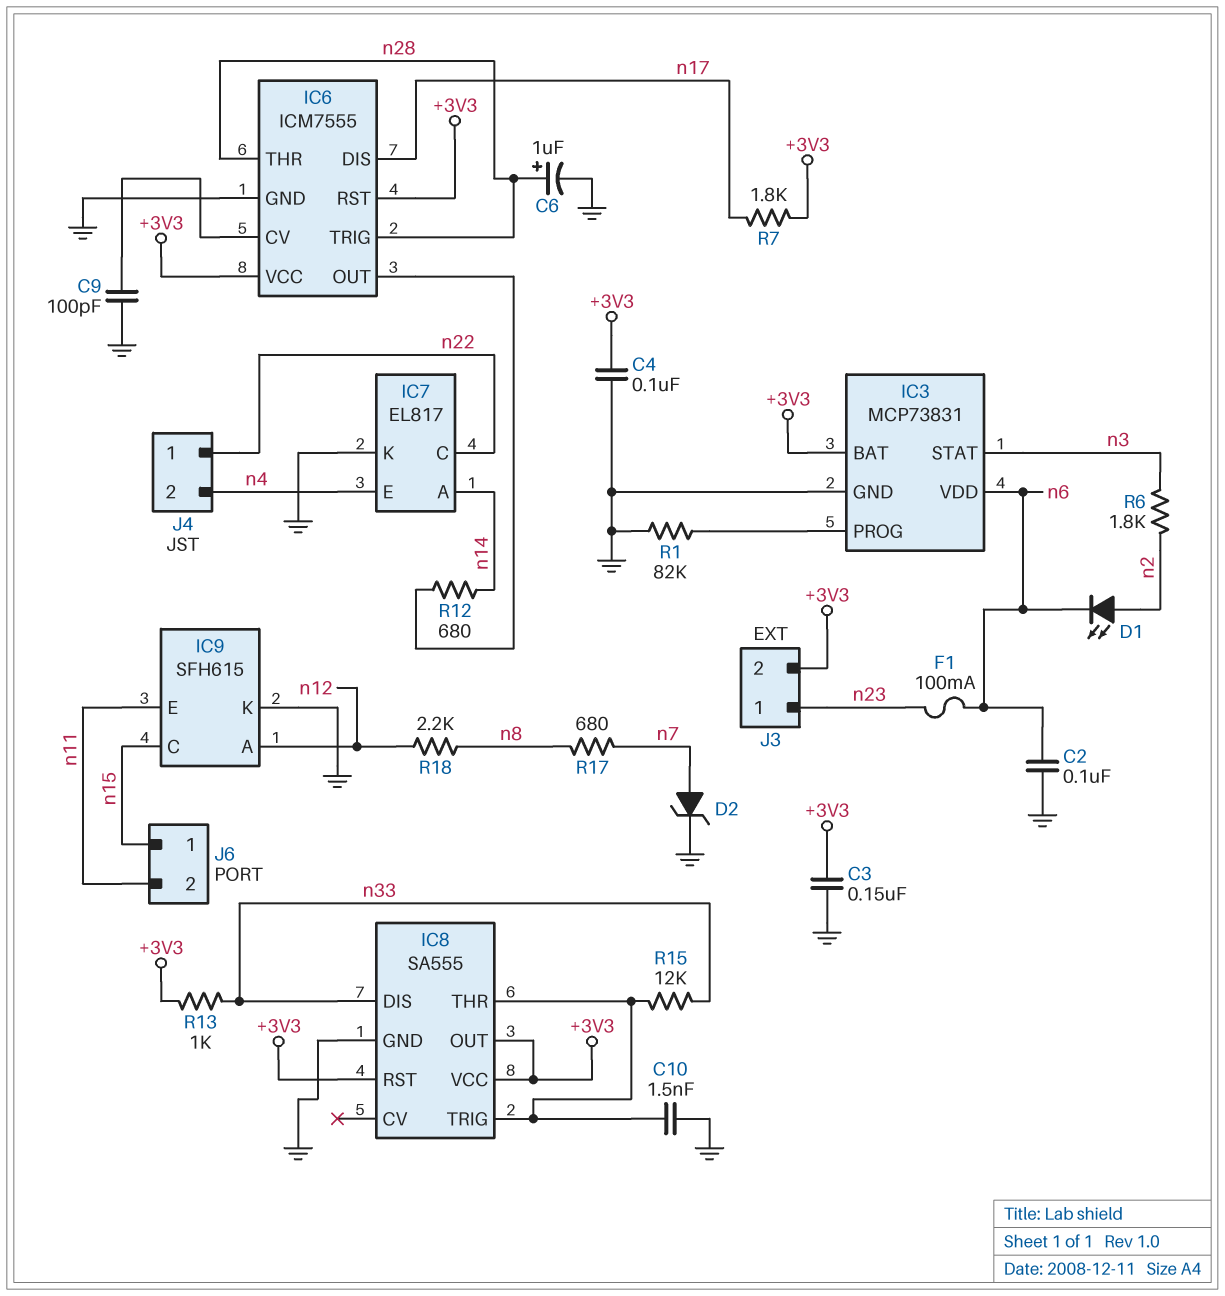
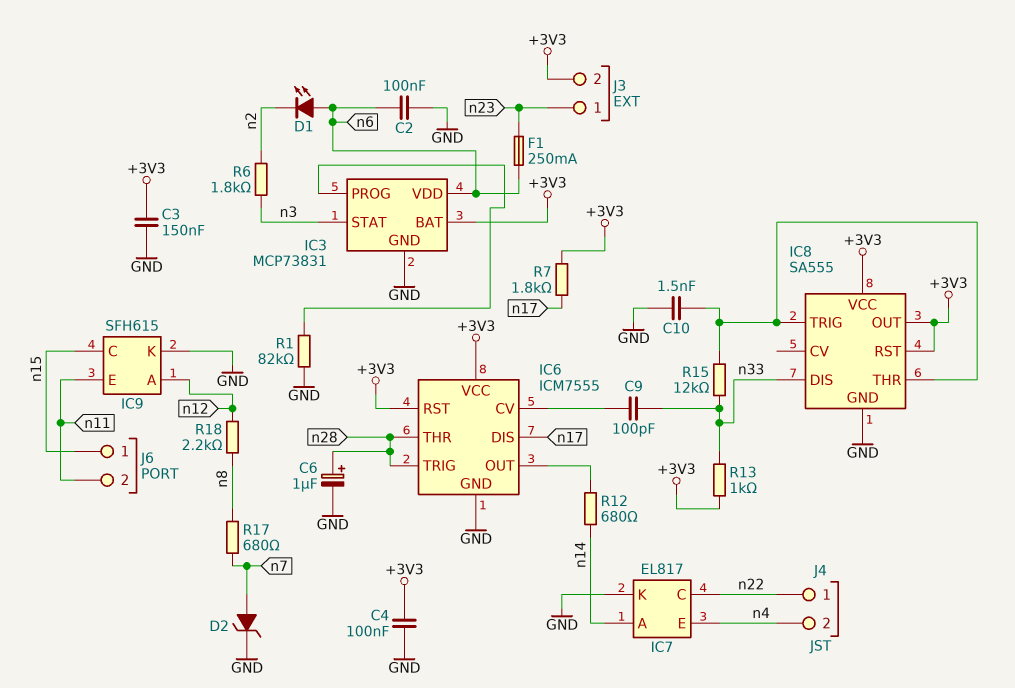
C9: 100pF (GND, IC6/CV) -> 100pF (IC6/CV, n33)
D1: LED (A n2, K n6) -> LED (A n6, K n2)
F1: 100mA (n6, n23) -> 250mA (n6, n23)

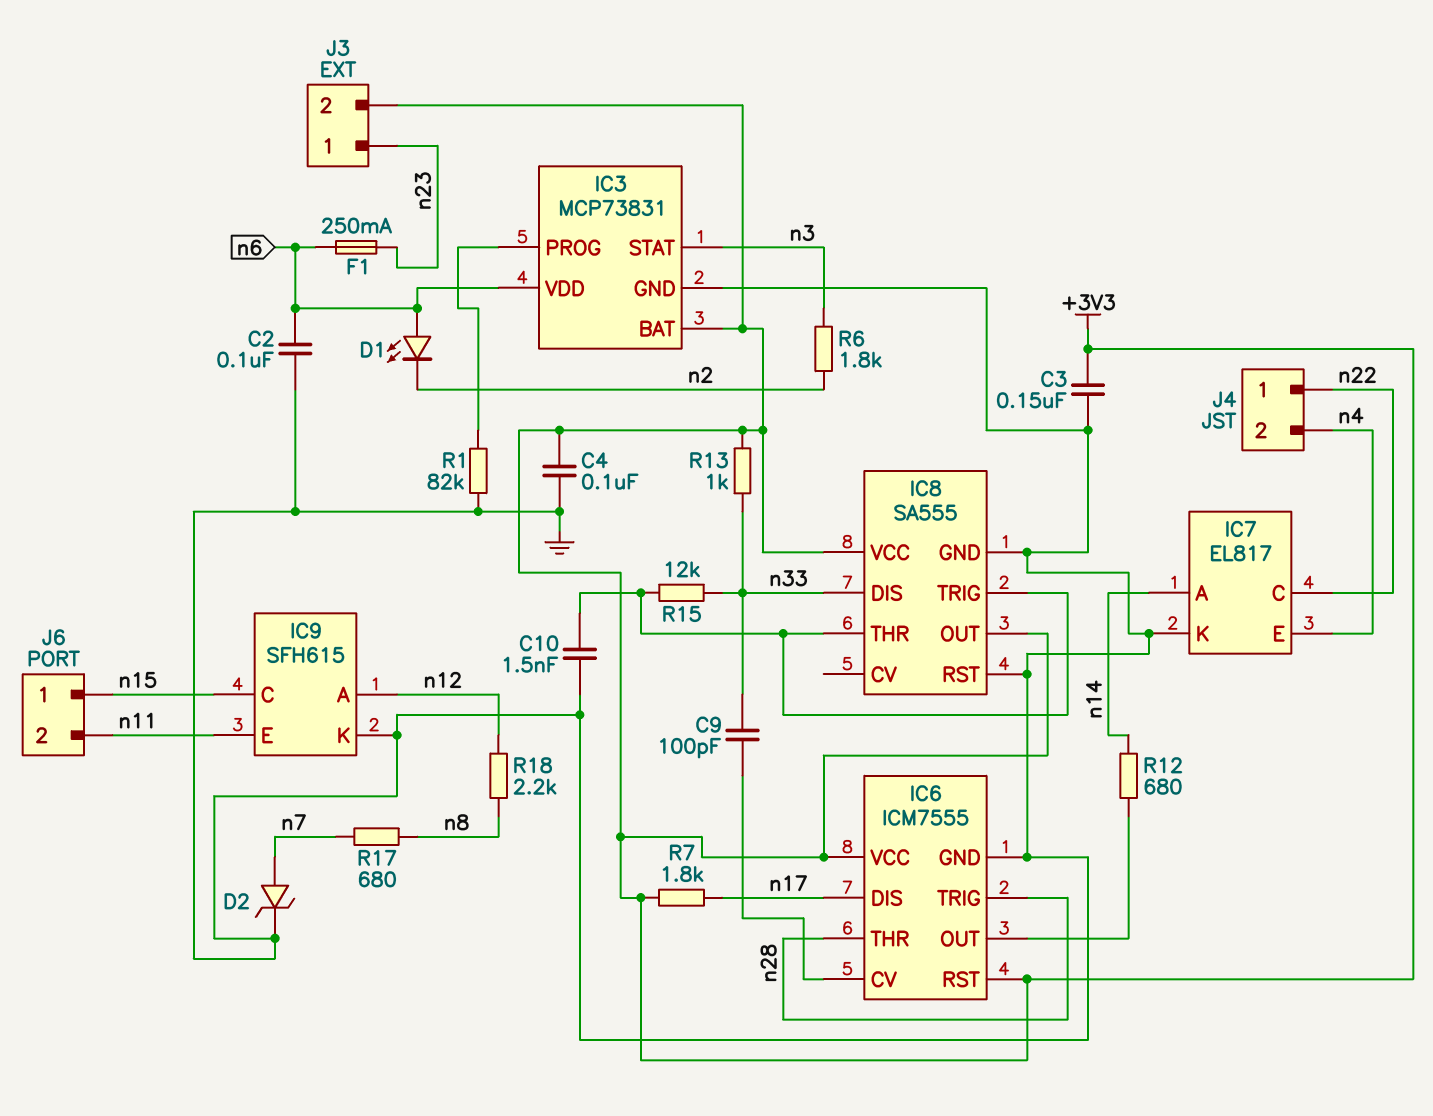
C6: 1uF (plus n28, minus GND) -> none
IC8 pin RST: +3V3 -> GND

